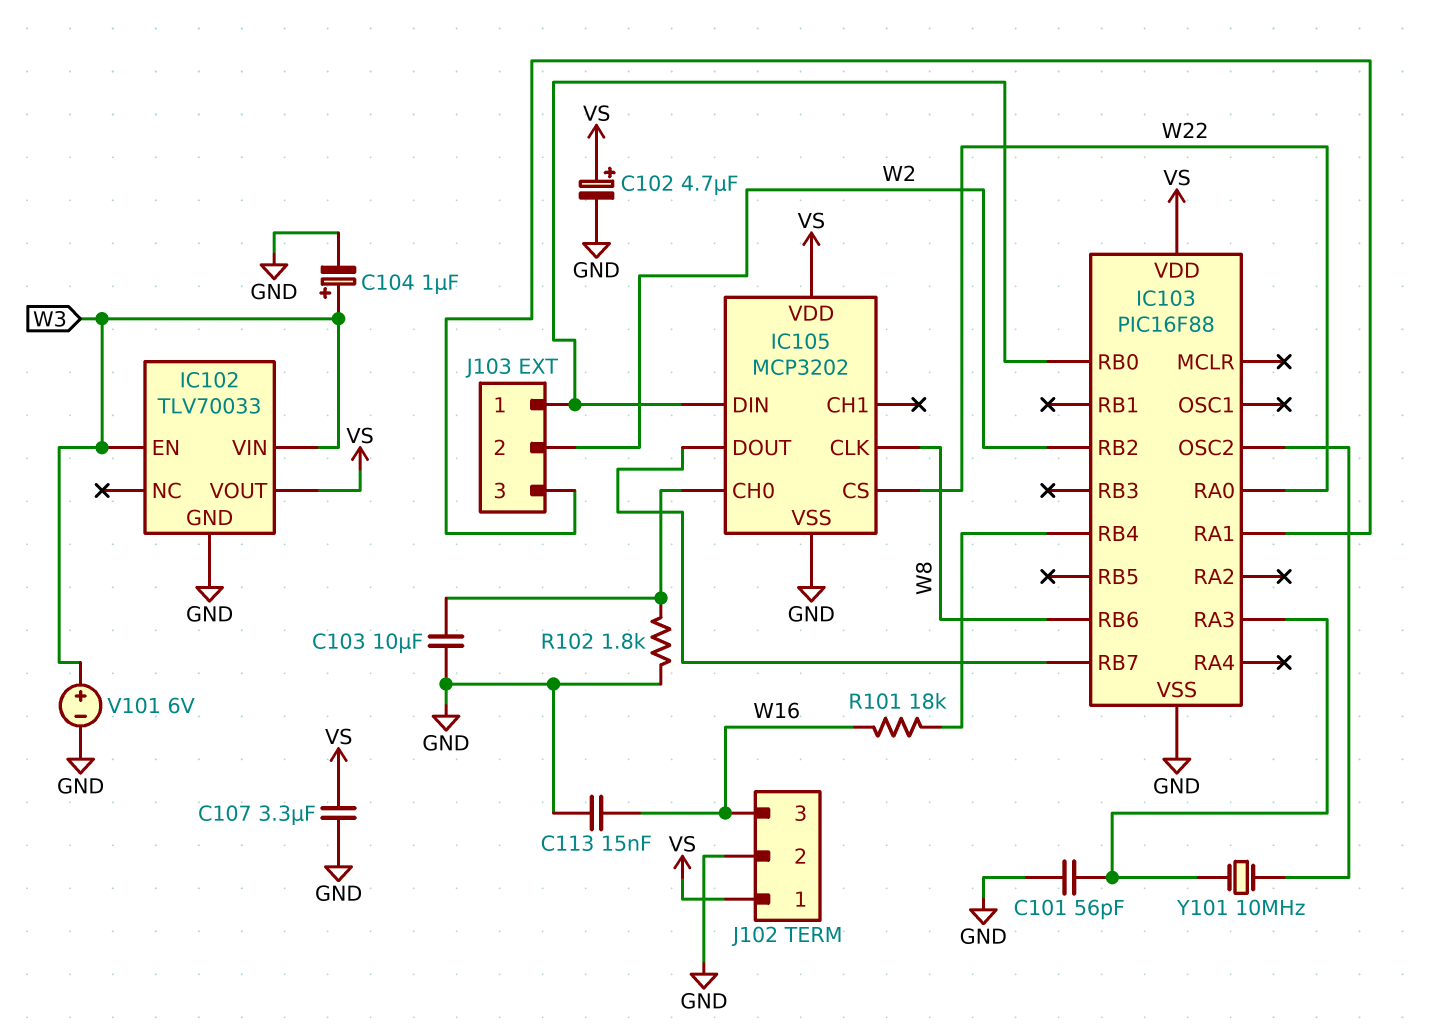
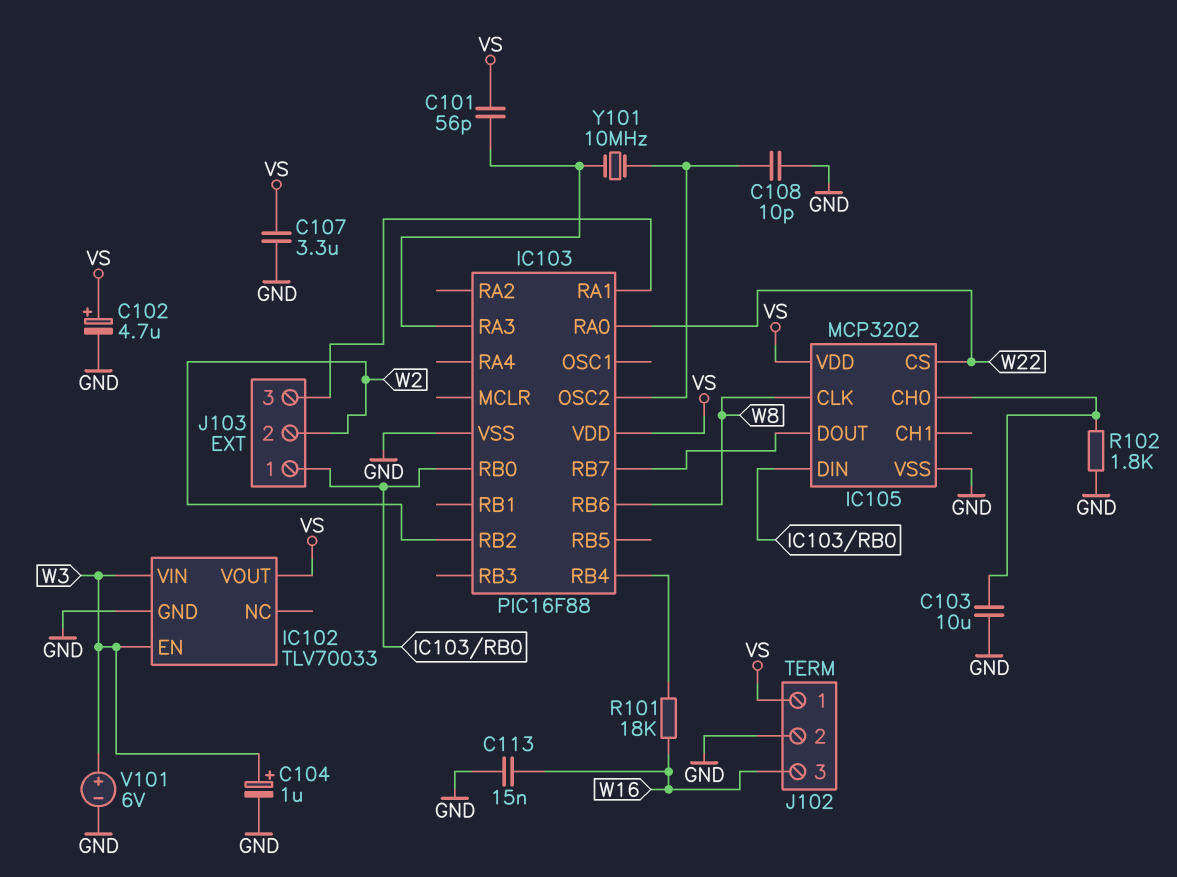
C101: 56pF (GND, IC103/RA3) -> 56pF (IC103/RA3, VS)
C108: none -> 10pF (GND, IC103/OSC2)

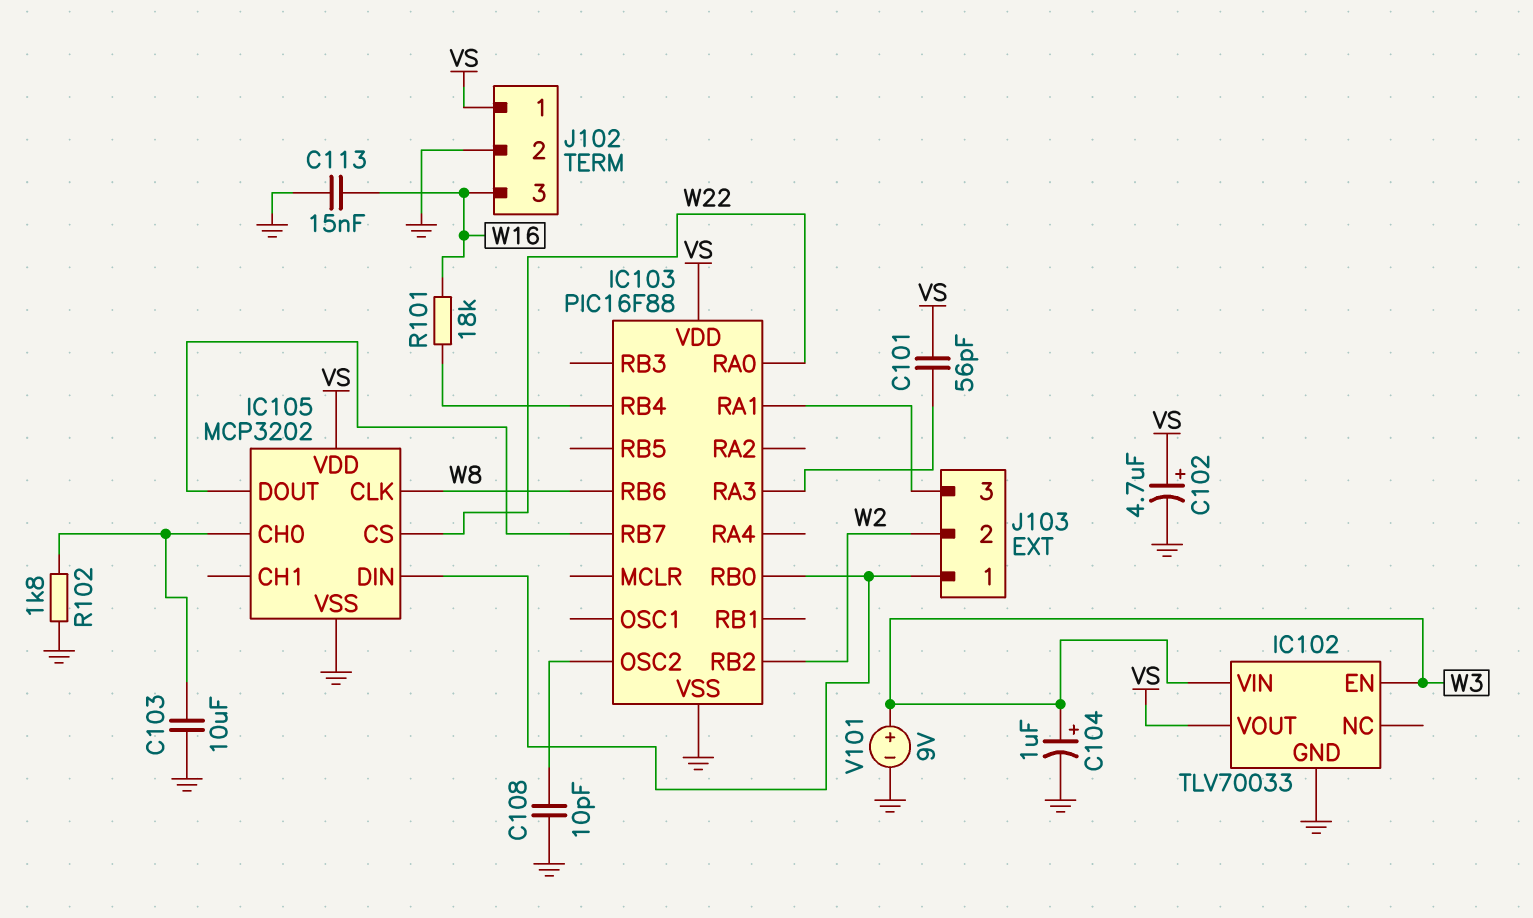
C107: 3.3uF (GND, VS) -> none
V101: 6V (plus W3, minus GND) -> 9V (plus W3, minus GND)
Y101: 10MHz (IC103/OSC2, IC103/RA3) -> none

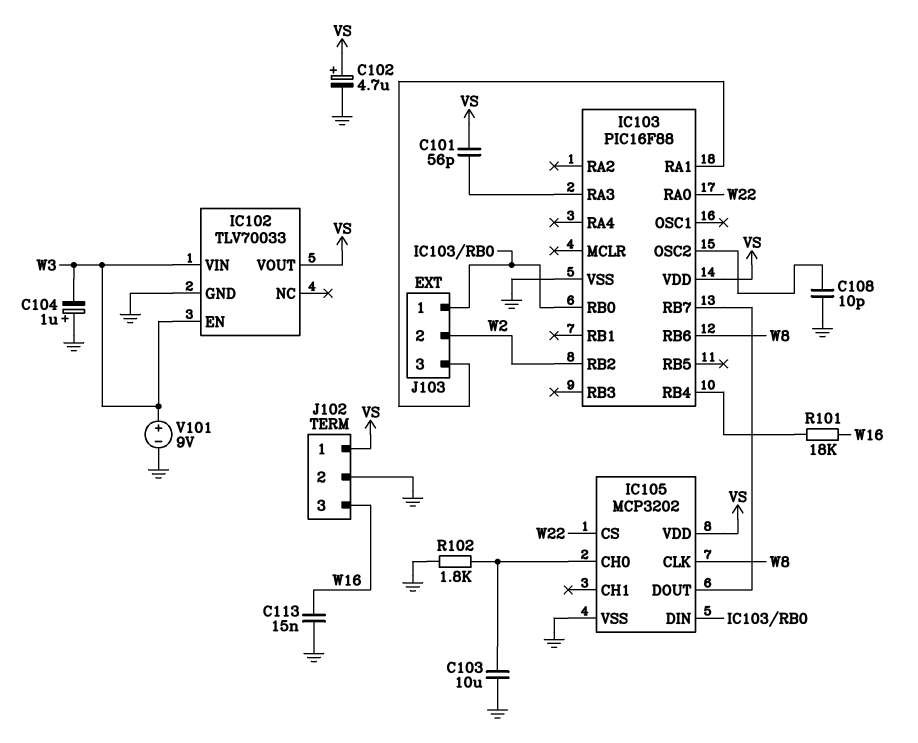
C104: 1uF (plus W3, minus GND) -> 1uF (plus GND, minus W3)

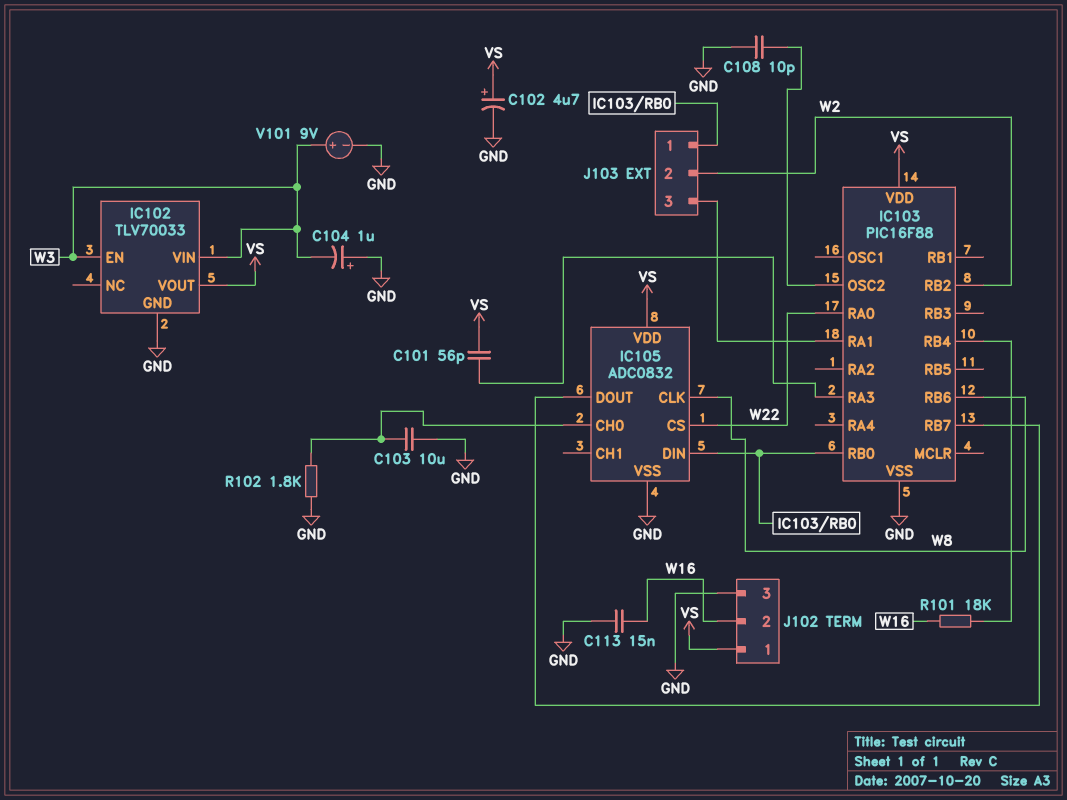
IC105: MCP3202 -> ADC0832
J102 pin 2: GND -> W16
J102 pin 3: W16 -> GND

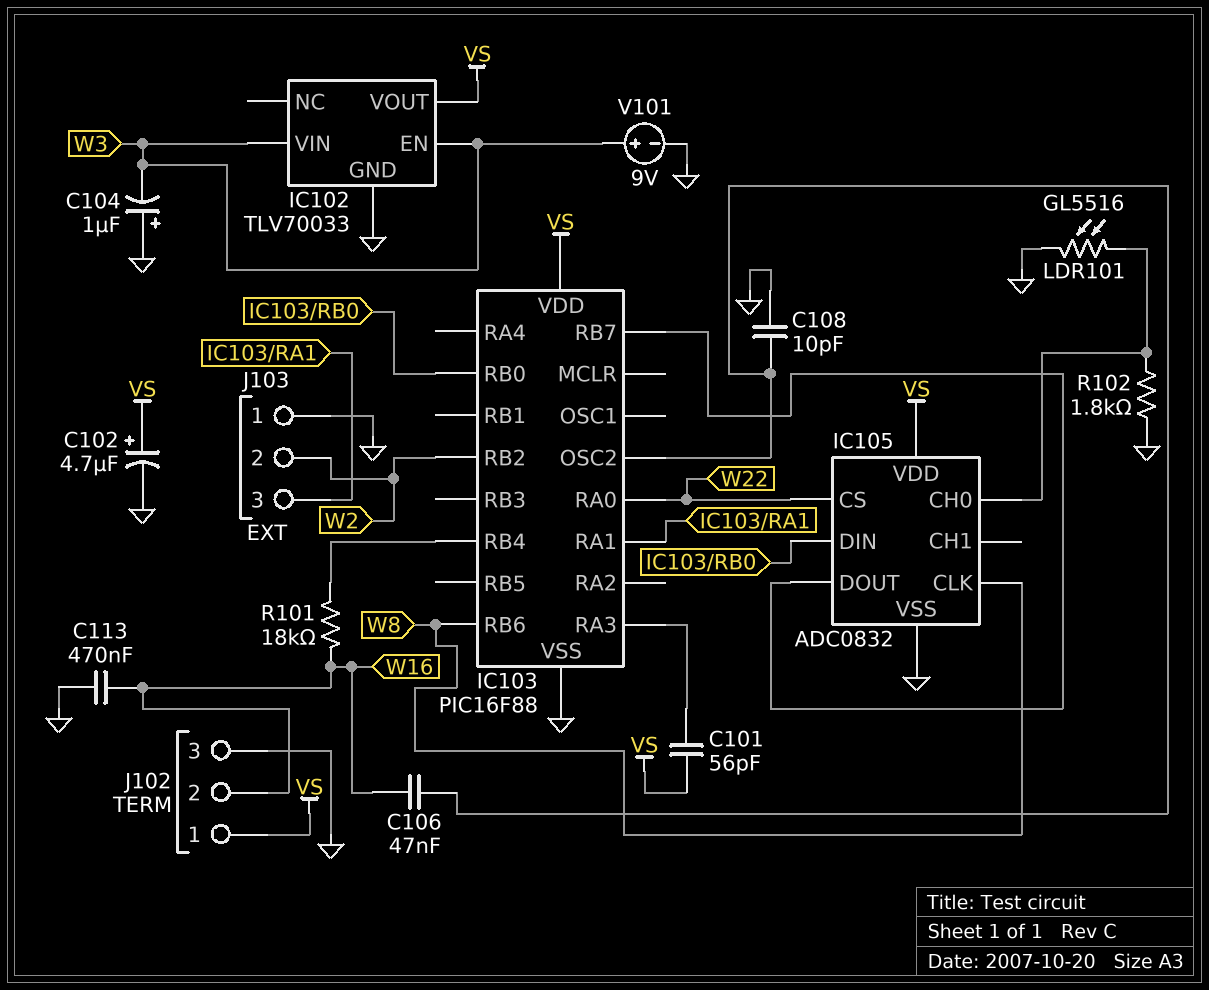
C103: 10uF (GND, IC105/CH0) -> none
C106: none -> 47nF (IC103/OSC2, W16)
C113: 15nF (GND, W16) -> 470nF (GND, W16)
J103 pin 1: IC103/RB0 -> GND
LDR101: none -> GL5516 (GND, IC105/CH0)

